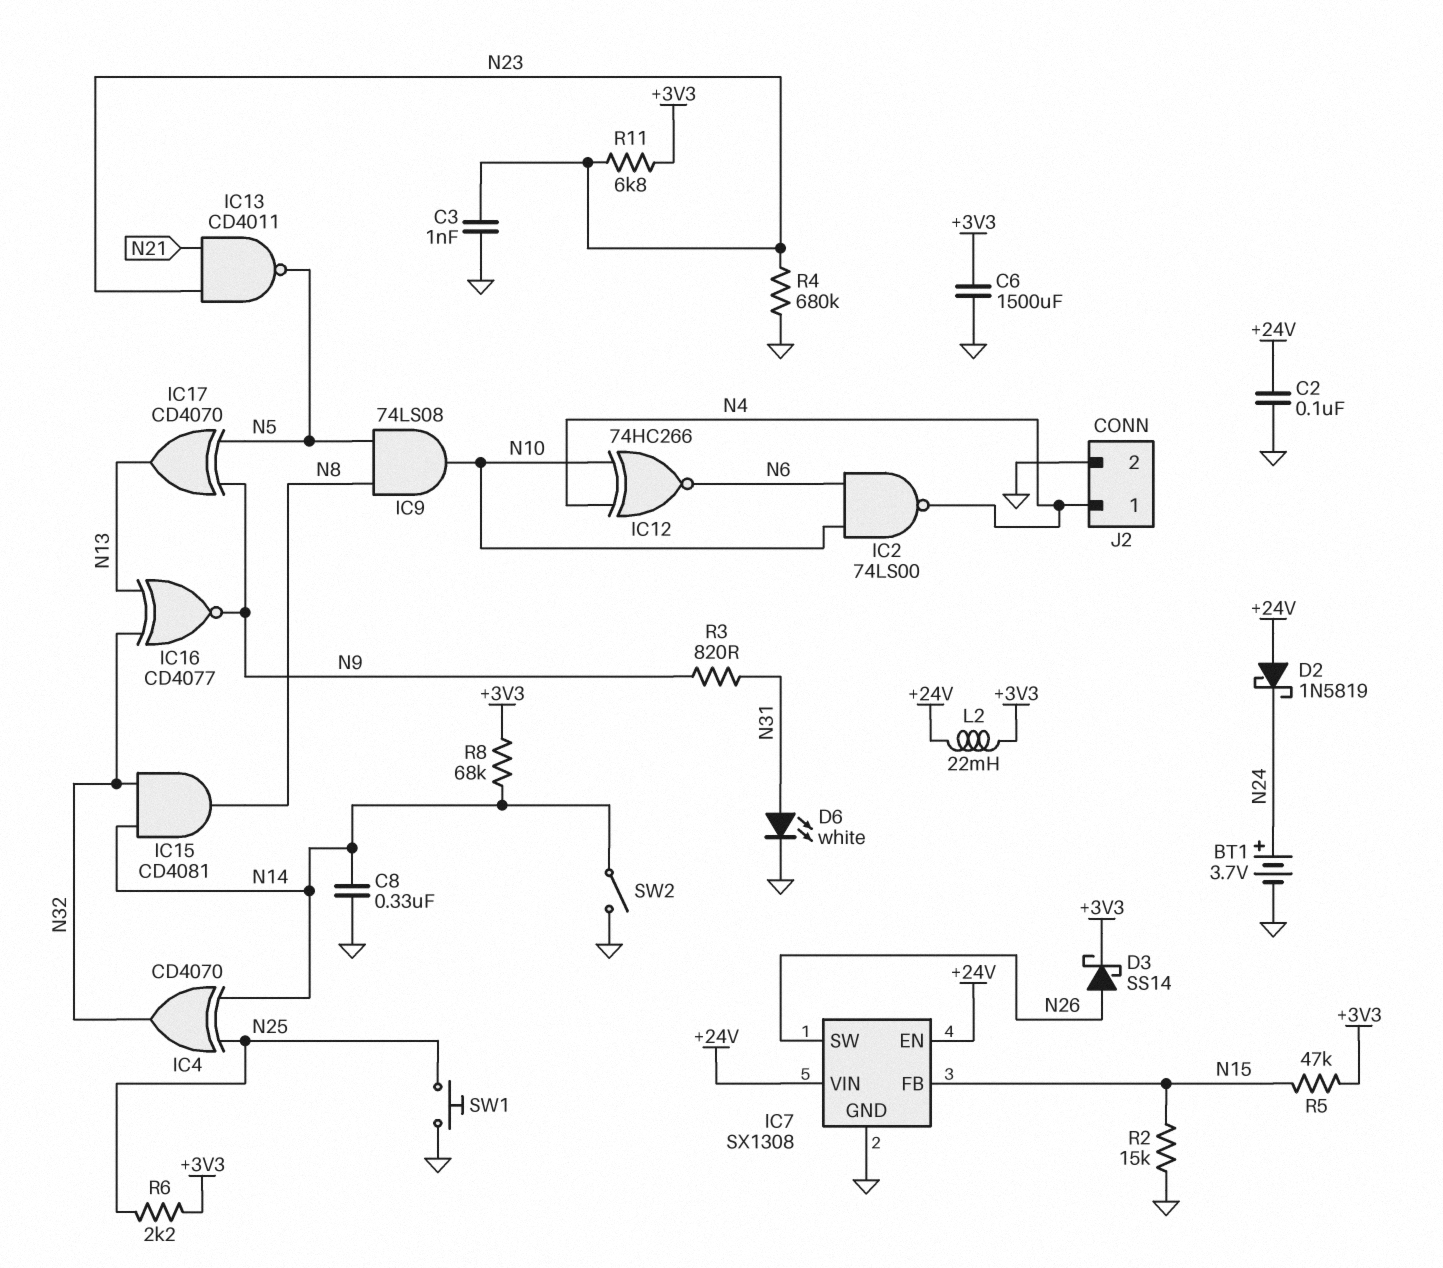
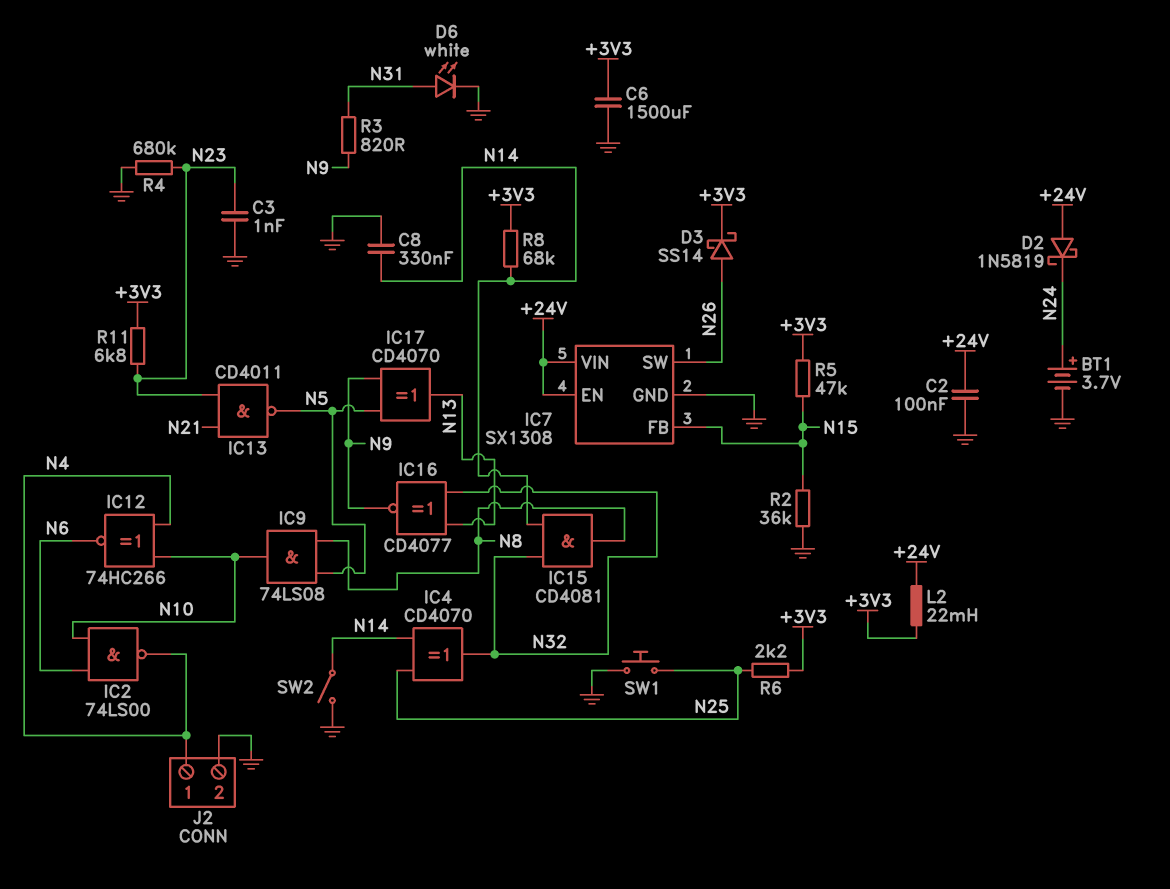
R2: 15k (GND, N15) -> 36k (GND, N15)

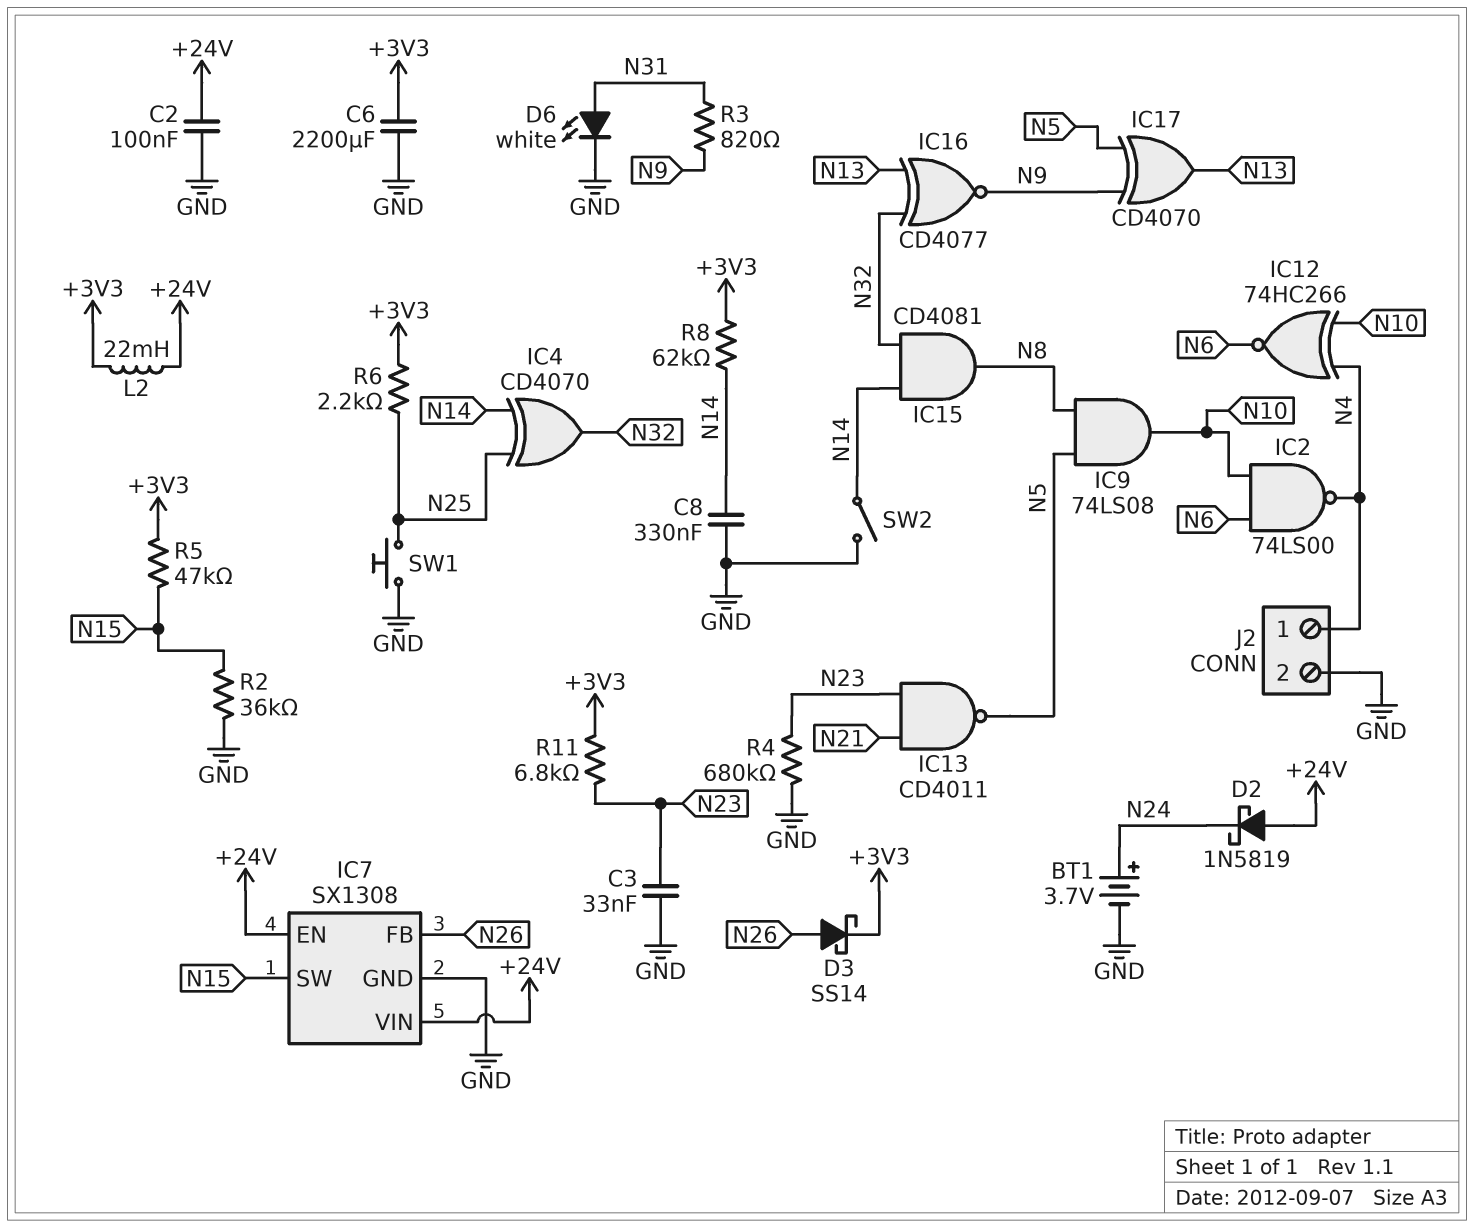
C3: 1nF (GND, N23) -> 33nF (GND, N23)
C6: 1500uF (+3V3, GND) -> 2200uF (+3V3, GND)
IC7 pin FB: N15 -> N26
IC7 pin SW: N26 -> N15
R8: 68k (+3V3, N14) -> 62k (+3V3, N14)

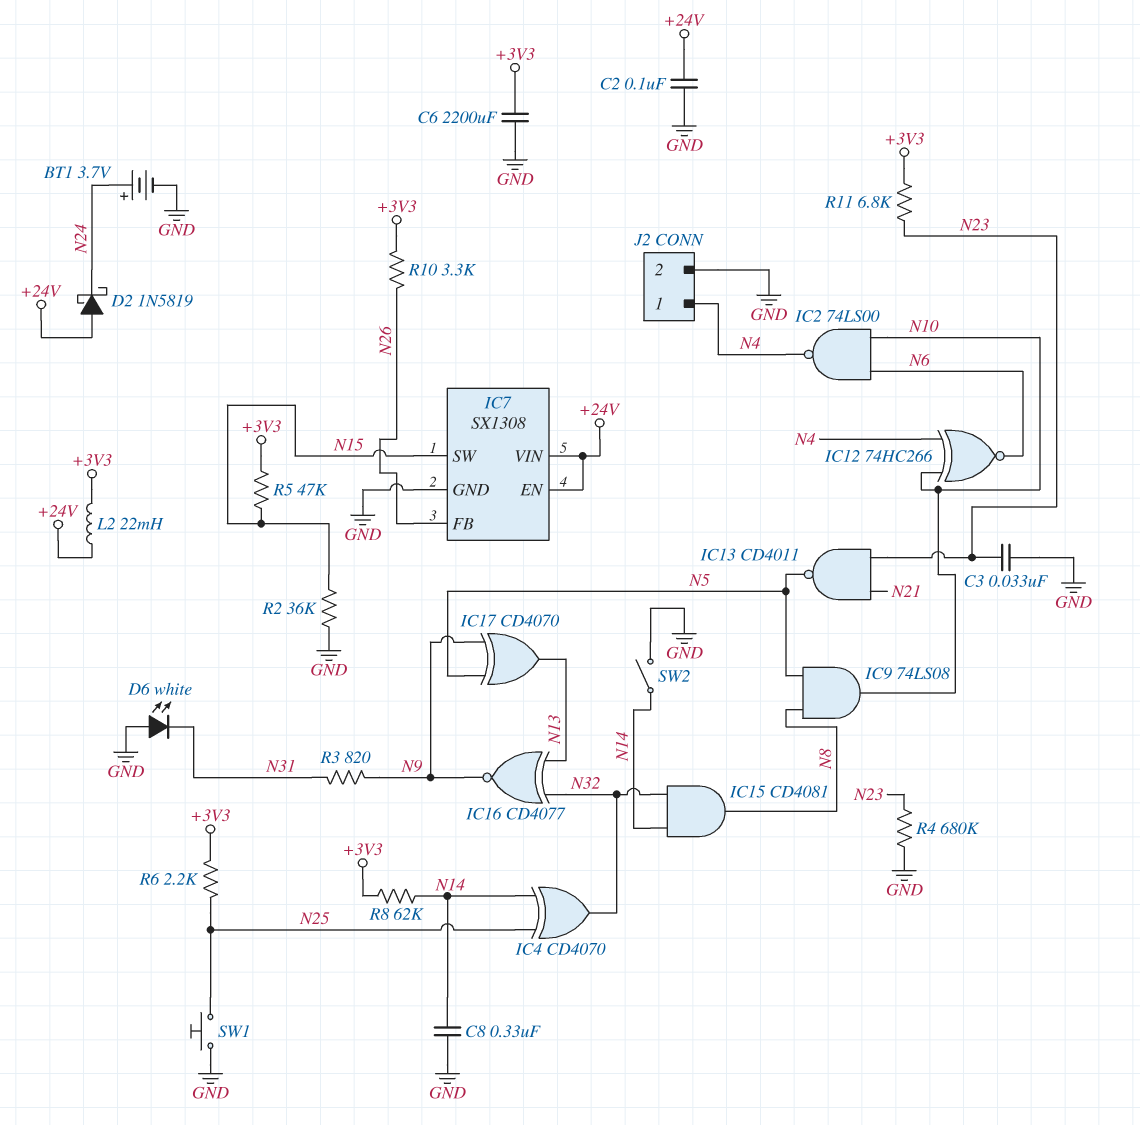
D3: schottky SS14 (A N26, K +3V3) -> none
D6: LED white (A N31, K GND) -> LED white (A GND, K N31)
R10: none -> 3.3k (+3V3, N26)

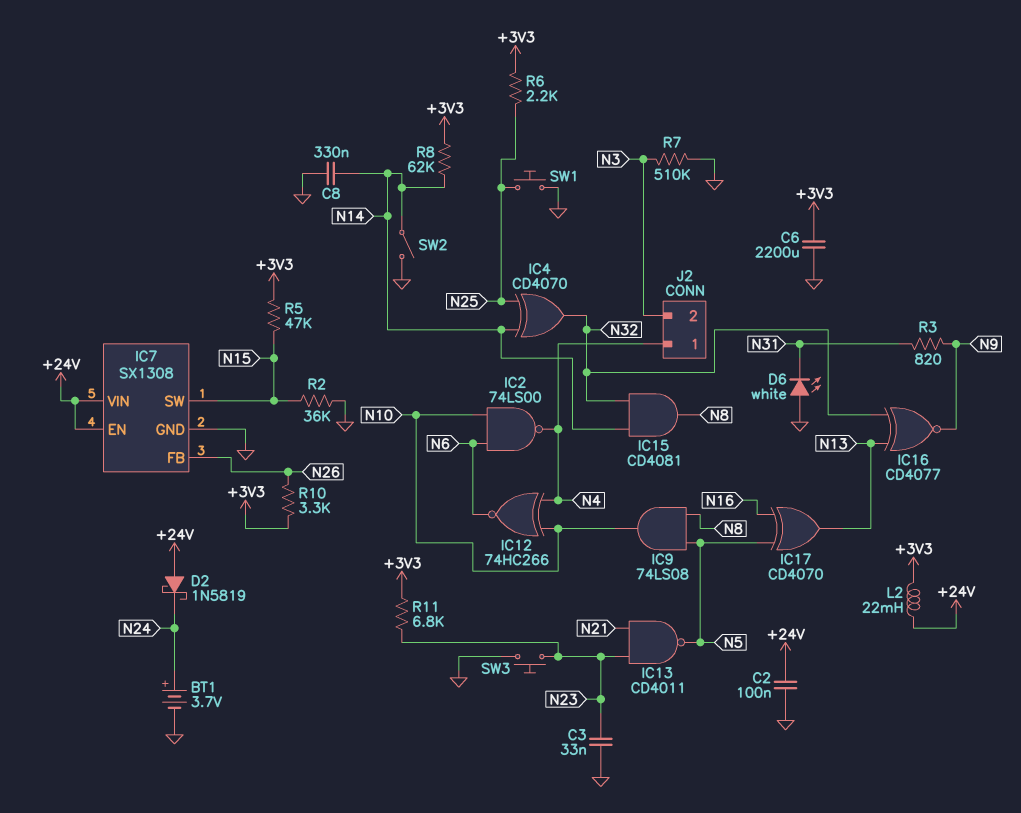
IC17: XOR CD4070 (in N5, in N9, out N13) -> XOR CD4070 (in N5, in N16, out N13)
J2 pin 2: GND -> N3
R4: 680k (GND, N23) -> none
R7: none -> 510k (GND, N3)
SW3: none -> button (GND, N23)

